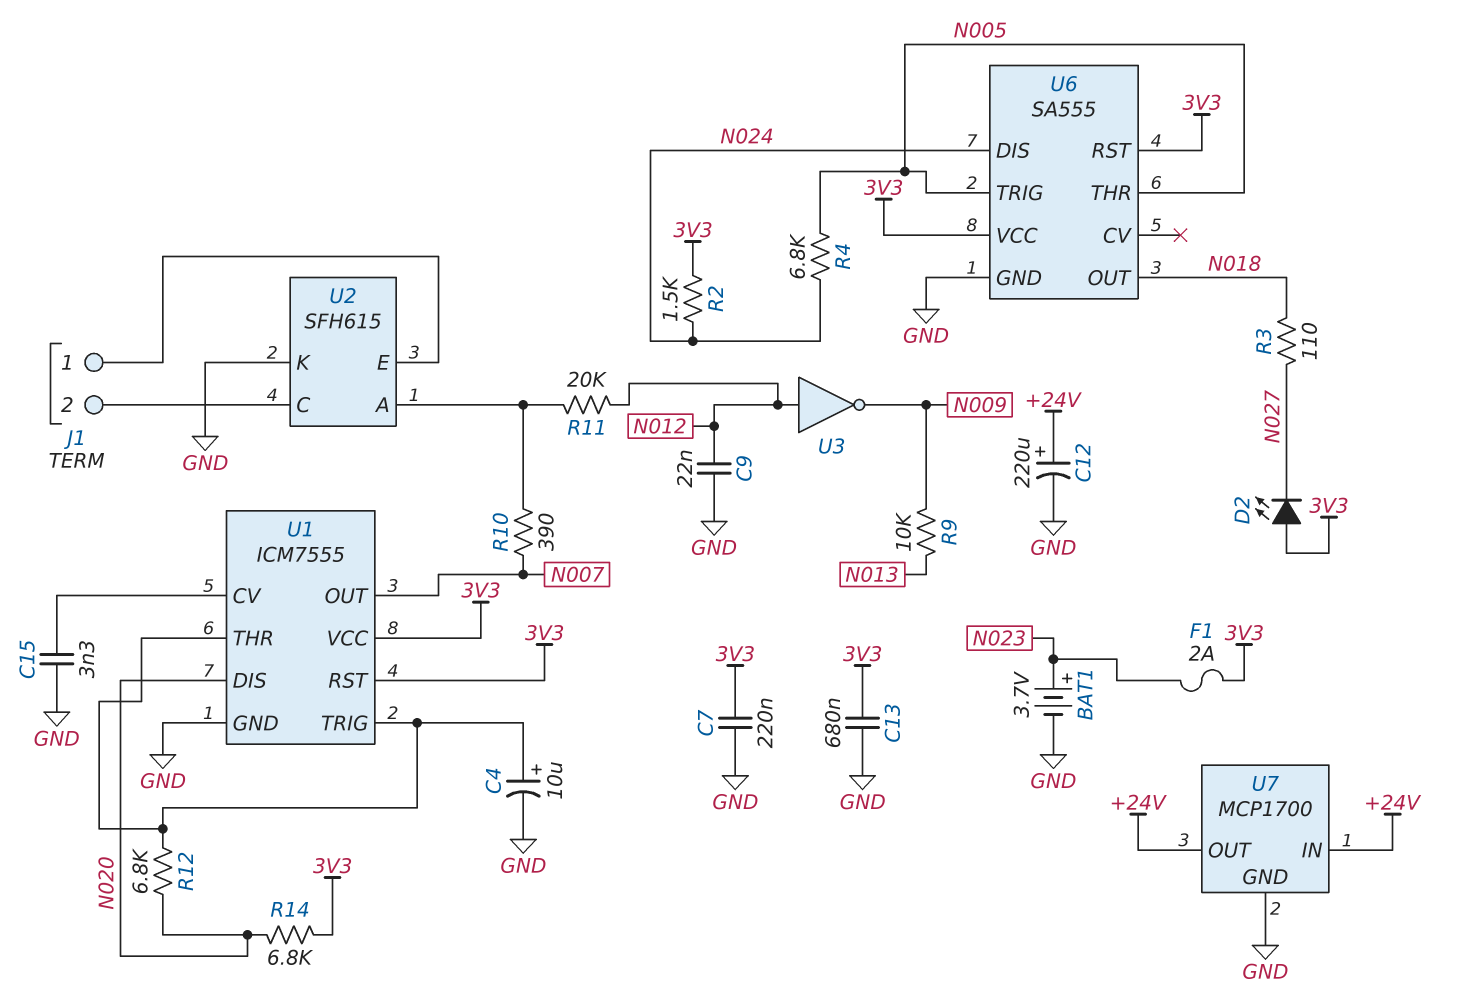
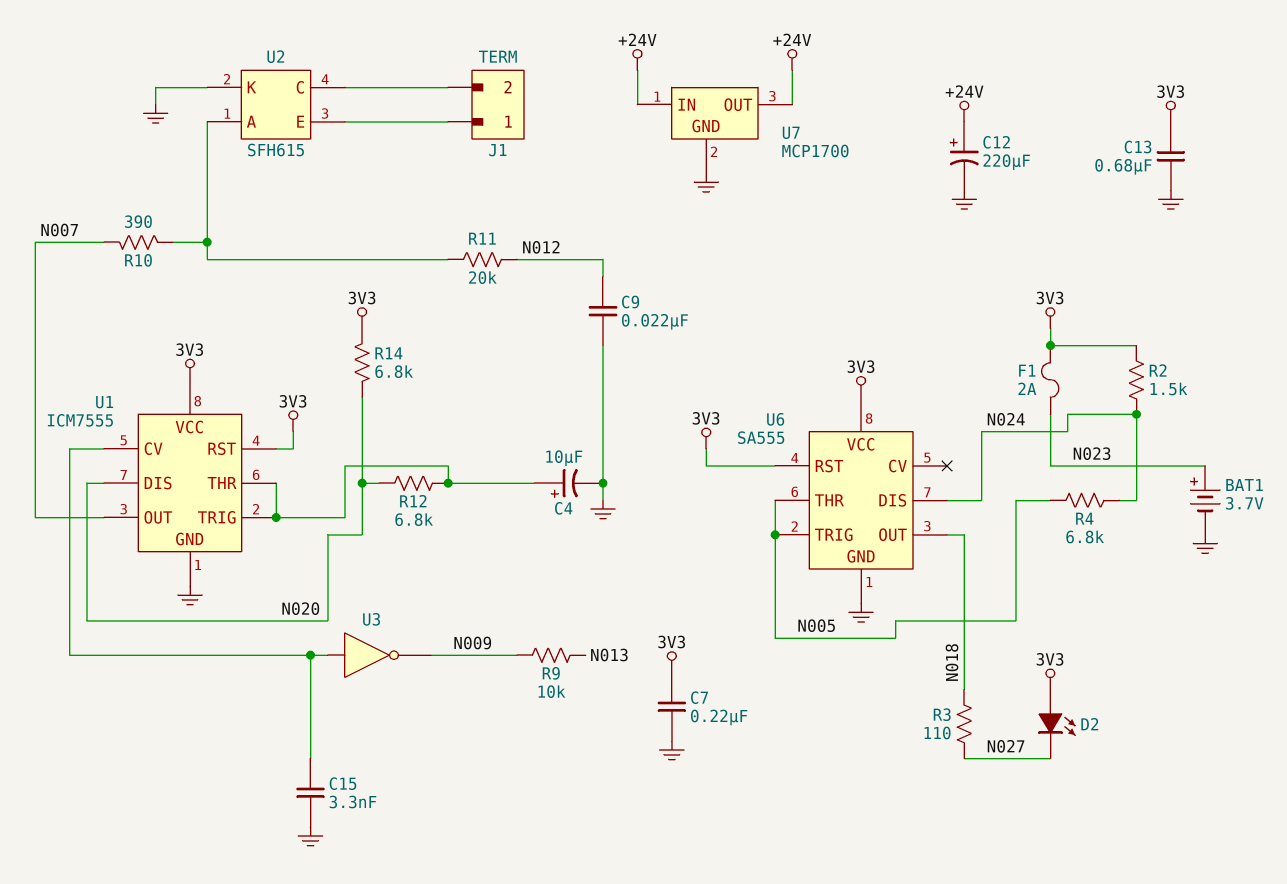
U3: NOT (in N012, out N009) -> NOT (in U1/CV, out N009)

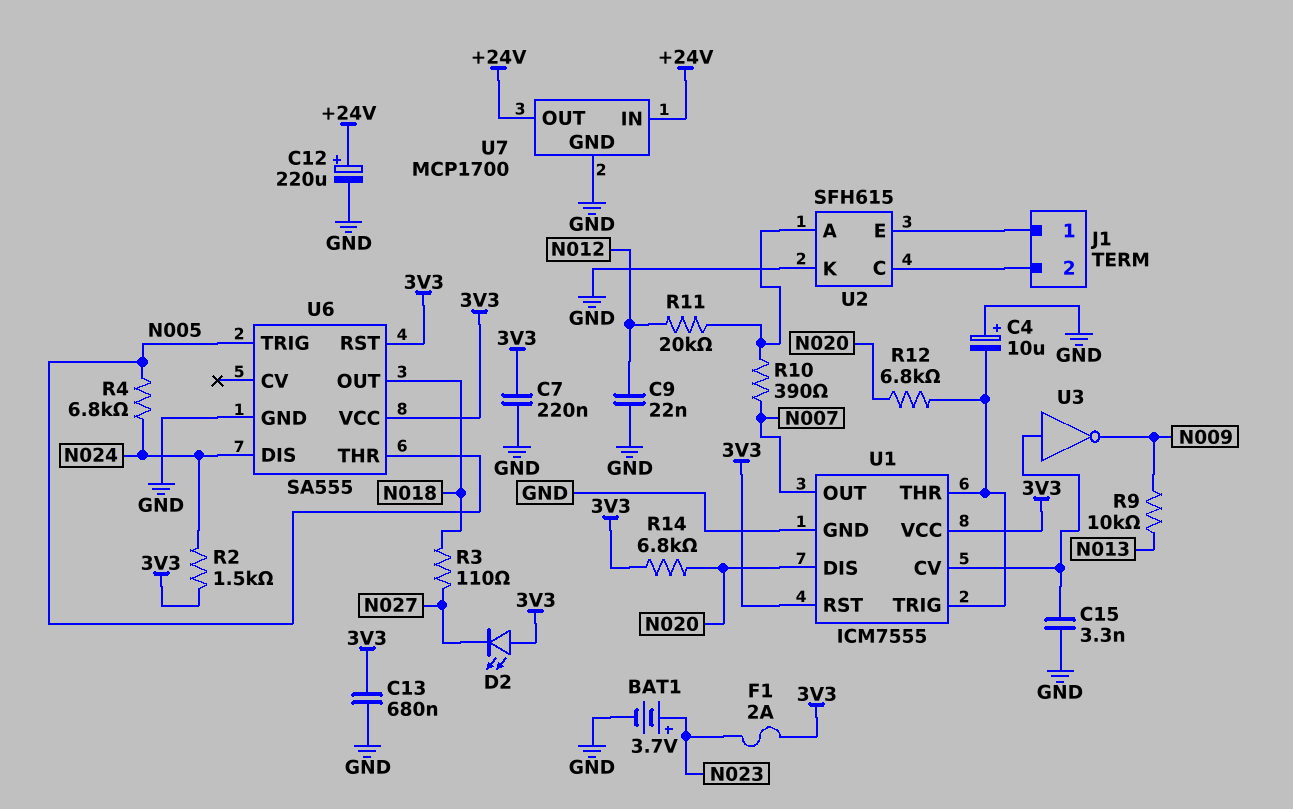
C4: 10uF (plus U1/THR, minus GND) -> 10uF (plus GND, minus U1/THR)

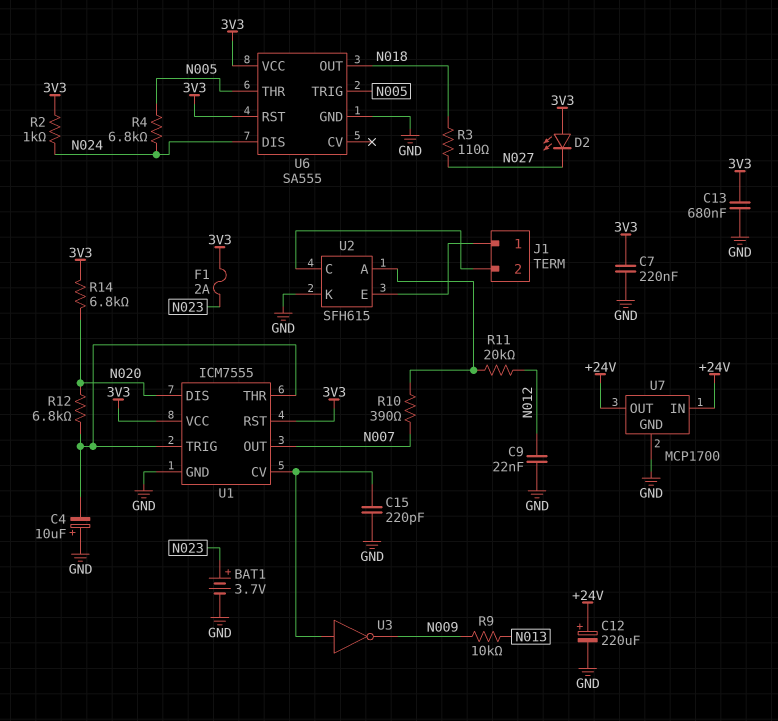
C15: 3.3nF (GND, U1/CV) -> 220pF (GND, U1/CV)
R2: 1.5k (3V3, N024) -> 1k (3V3, N024)

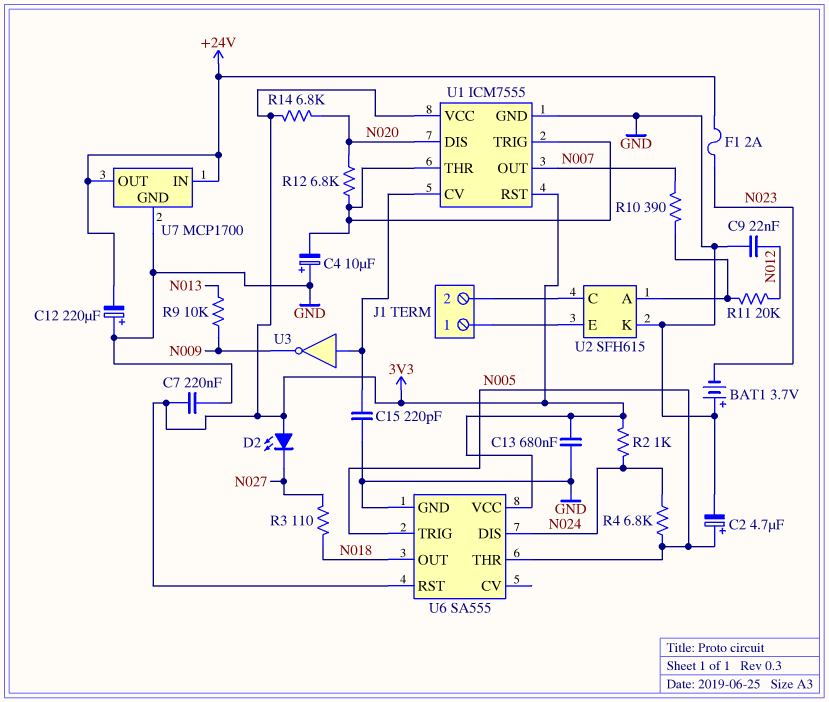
BAT1: 3.7V (plus N023, minus GND) -> 3.7V (plus GND, minus N023)
C2: none -> 4.7uF (plus N005, minus GND)
C12: 220uF (plus +24V, minus GND) -> 220uF (plus GND, minus +24V)
F1: 2A (3V3, N023) -> 2A (+24V, N023)

